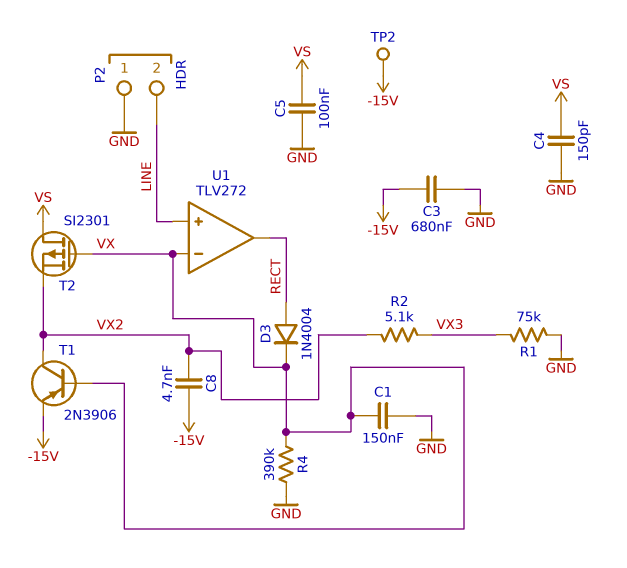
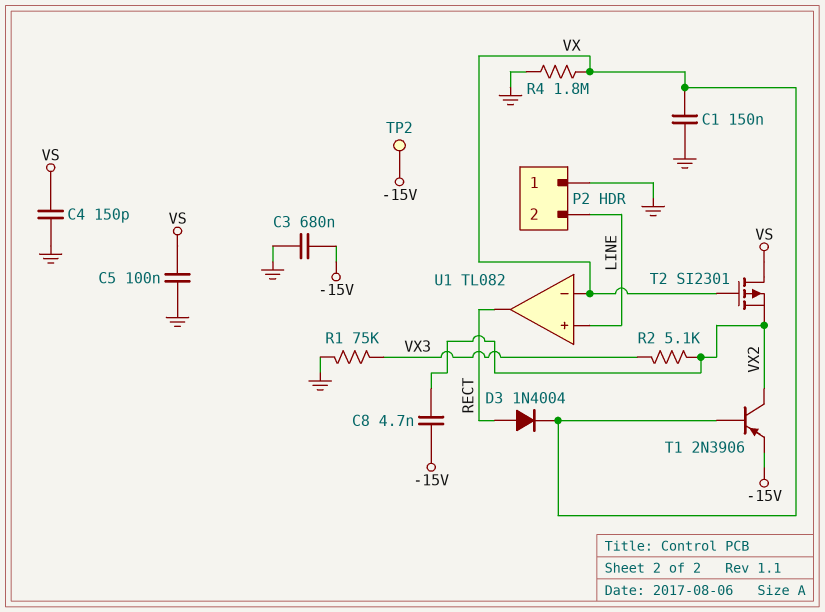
R4: 390k (GND, VX) -> 1.8M (GND, VX)
U1: TLV272 -> TL082

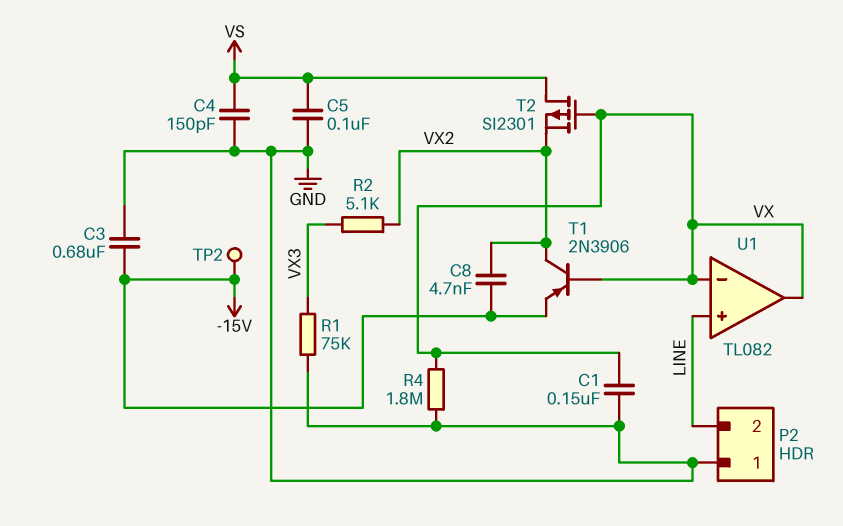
D3: diode 1N4004 (A RECT, K VX) -> none
U1 pin out: RECT -> VX

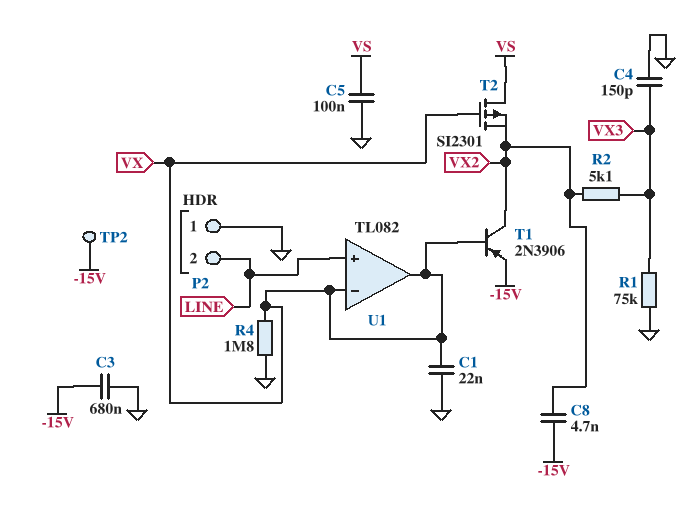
C1: 150nF (GND, VX) -> 22nF (GND, VX)
C4: 150pF (GND, VS) -> 150pF (GND, VX3)

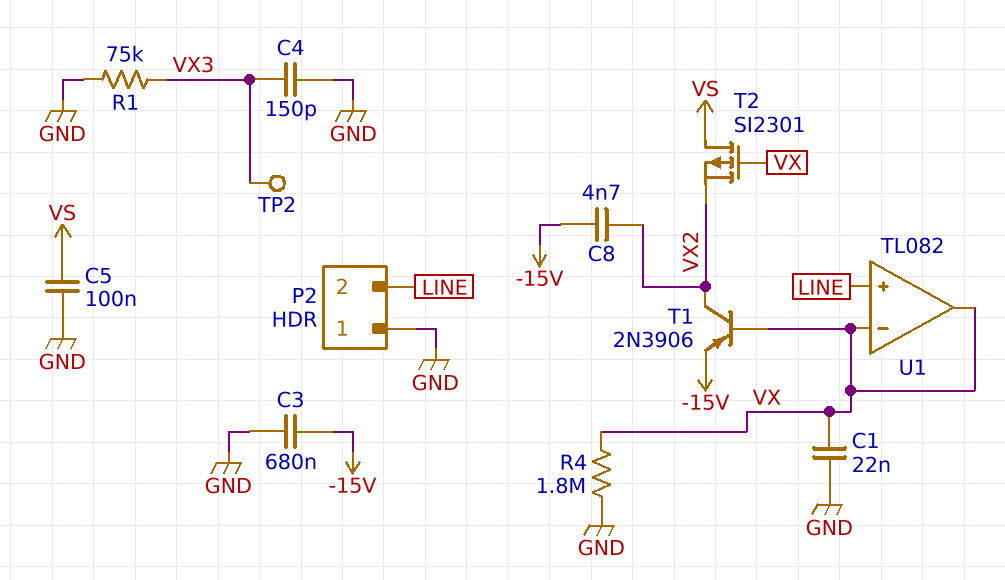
R2: 5.1k (VX2, VX3) -> none
TP2: test point (-15V) -> test point (VX3)

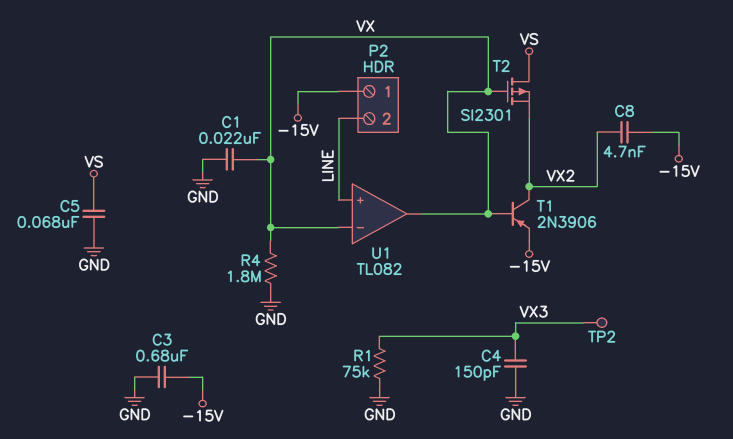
C5: 100nF (GND, VS) -> 68nF (GND, VS)
P2 pin 1: GND -> -15V

